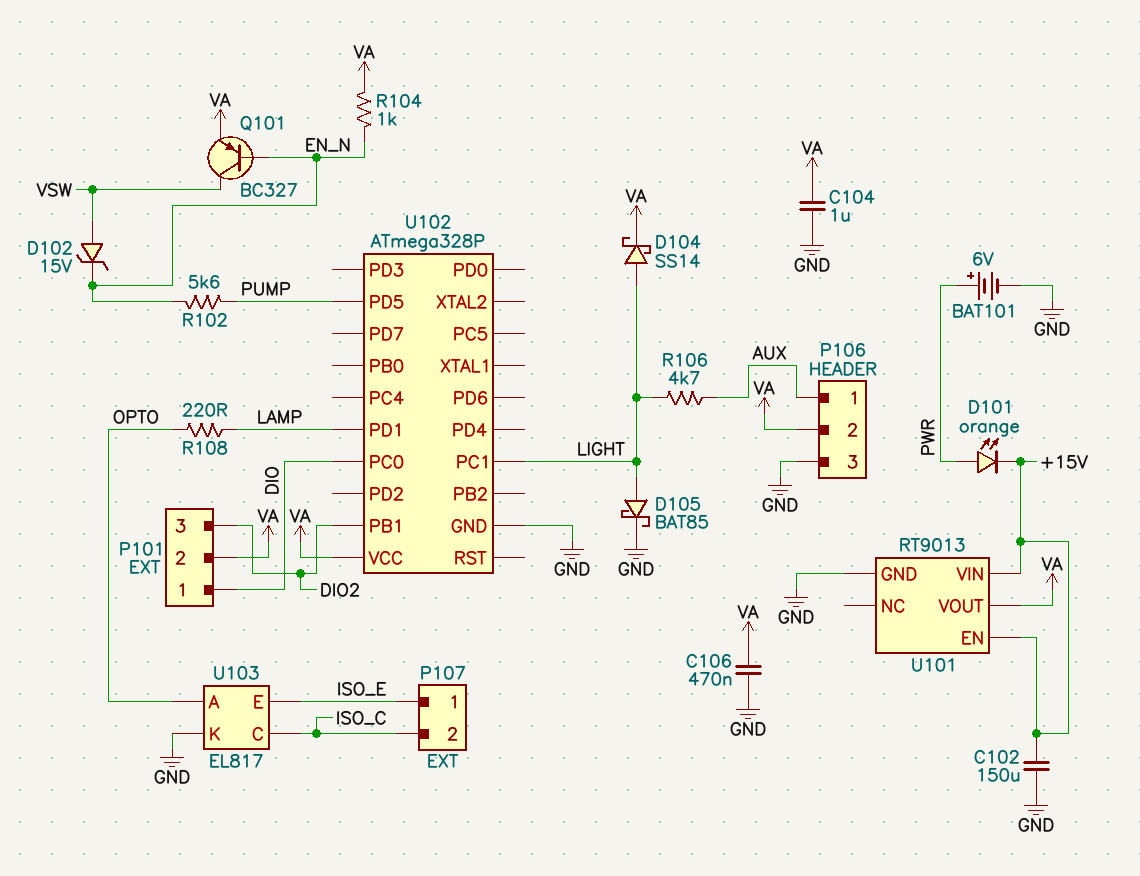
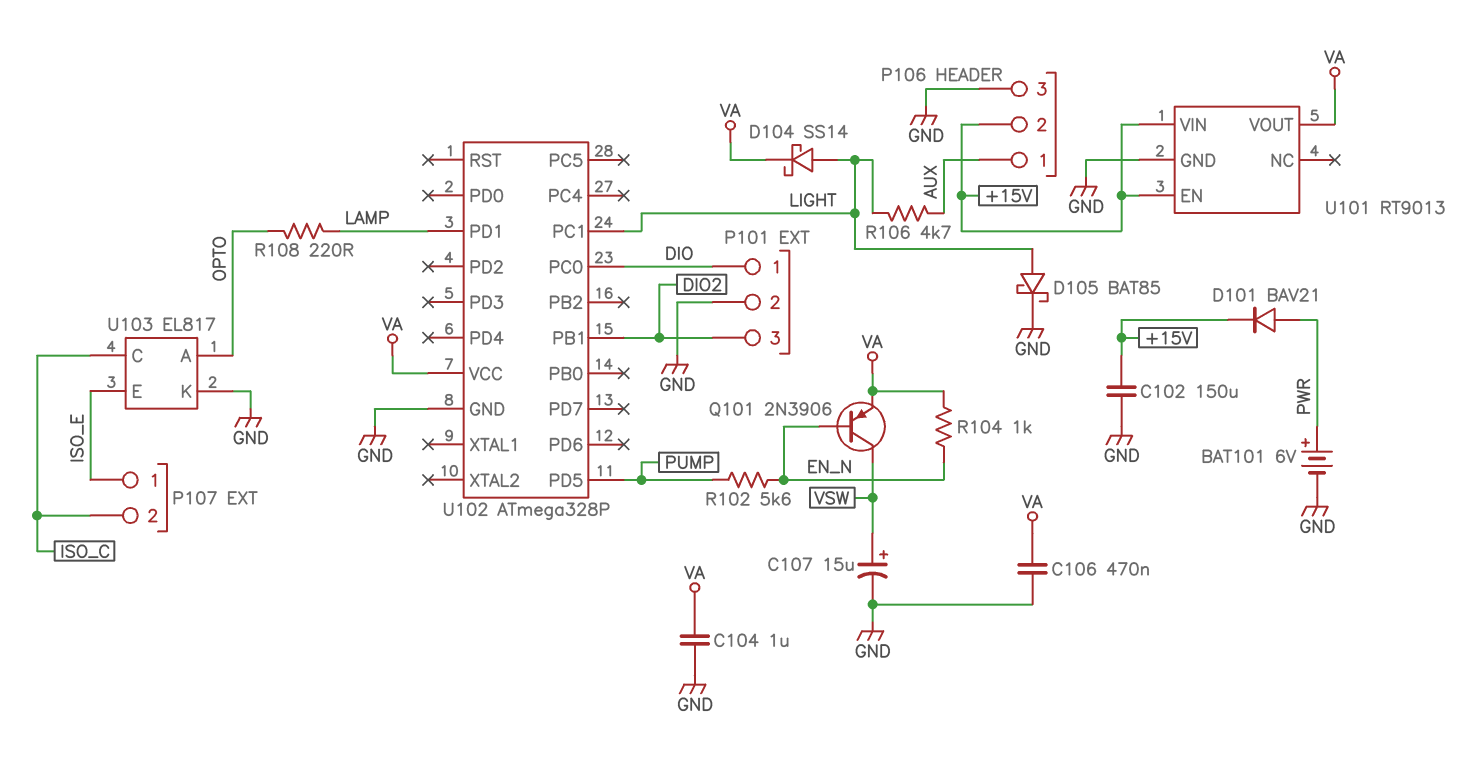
C107: none -> 15uF (plus VSW, minus GND)
D101: LED orange (A PWR, K +15V) -> diode BAV21 (A PWR, K +15V)
D102: zener 15V (A VSW, K EN_N) -> none
P101 pin 2: VA -> GND
P106 pin 2: VA -> +15V
Q101: PNP BC327 (B EN_N, C VSW, E VA) -> PNP 2N3906 (B EN_N, C VSW, E VA)

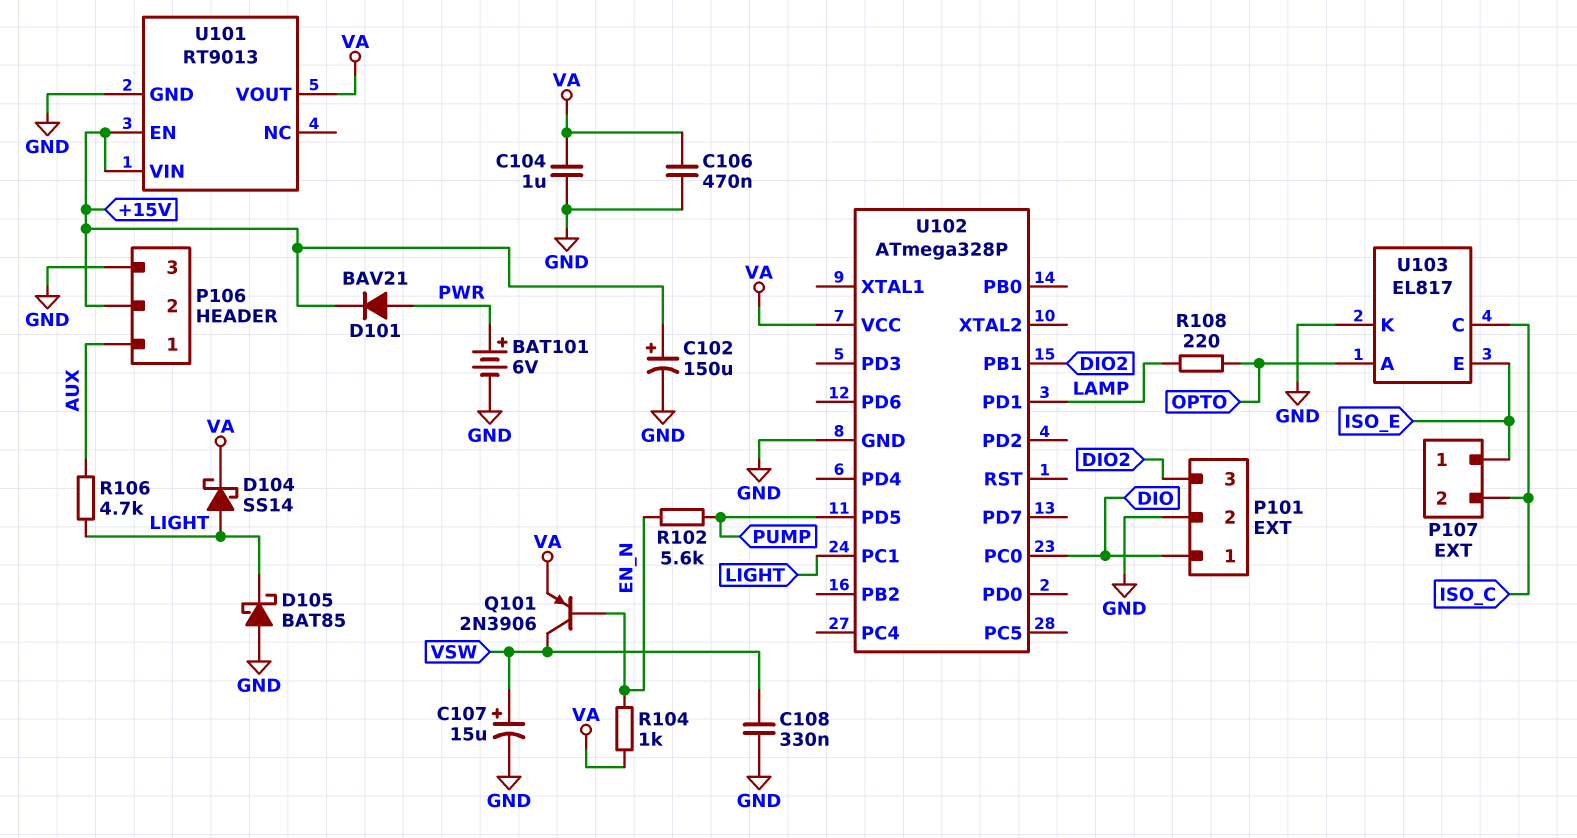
C102: 150uF (+15V, GND) -> 150uF (plus +15V, minus GND)
C108: none -> 330nF (GND, VSW)
D105: schottky BAT85 (A LIGHT, K GND) -> schottky BAT85 (A GND, K LIGHT)

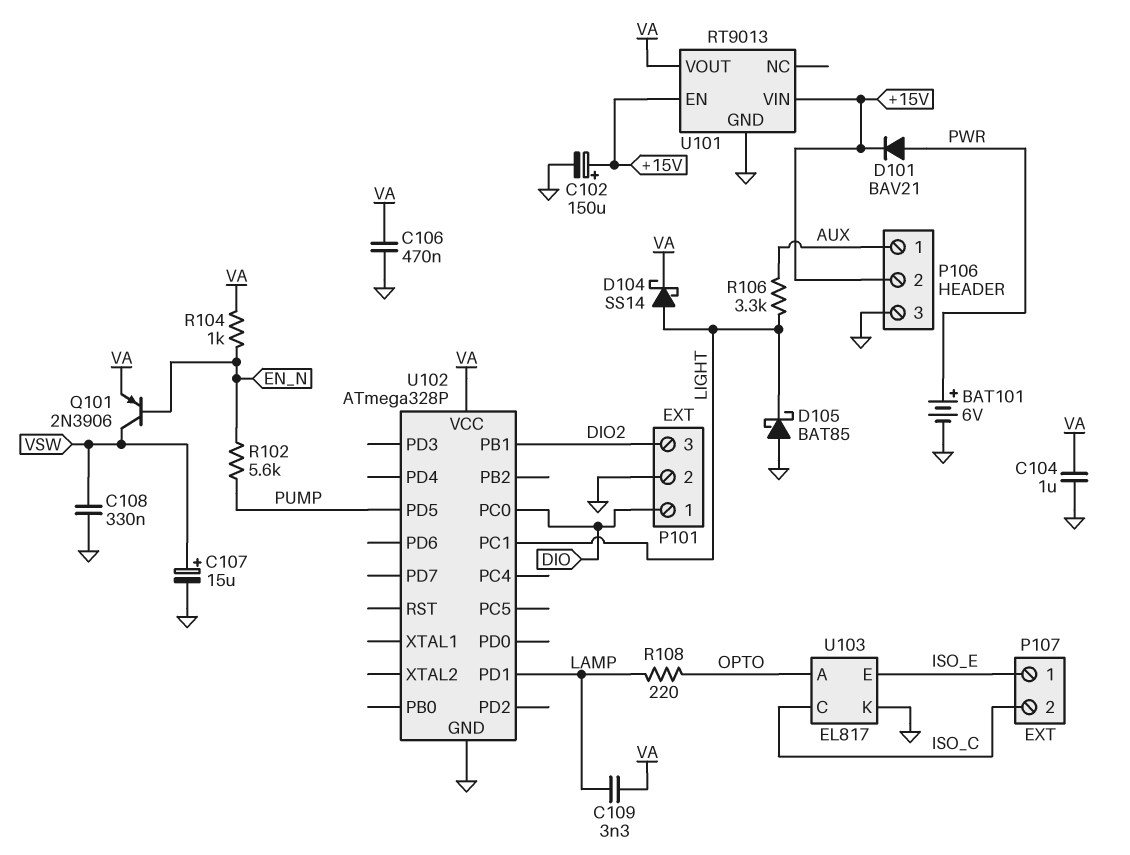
C109: none -> 3.3nF (LAMP, VA)
R106: 4.7k (AUX, LIGHT) -> 3.3k (AUX, LIGHT)

